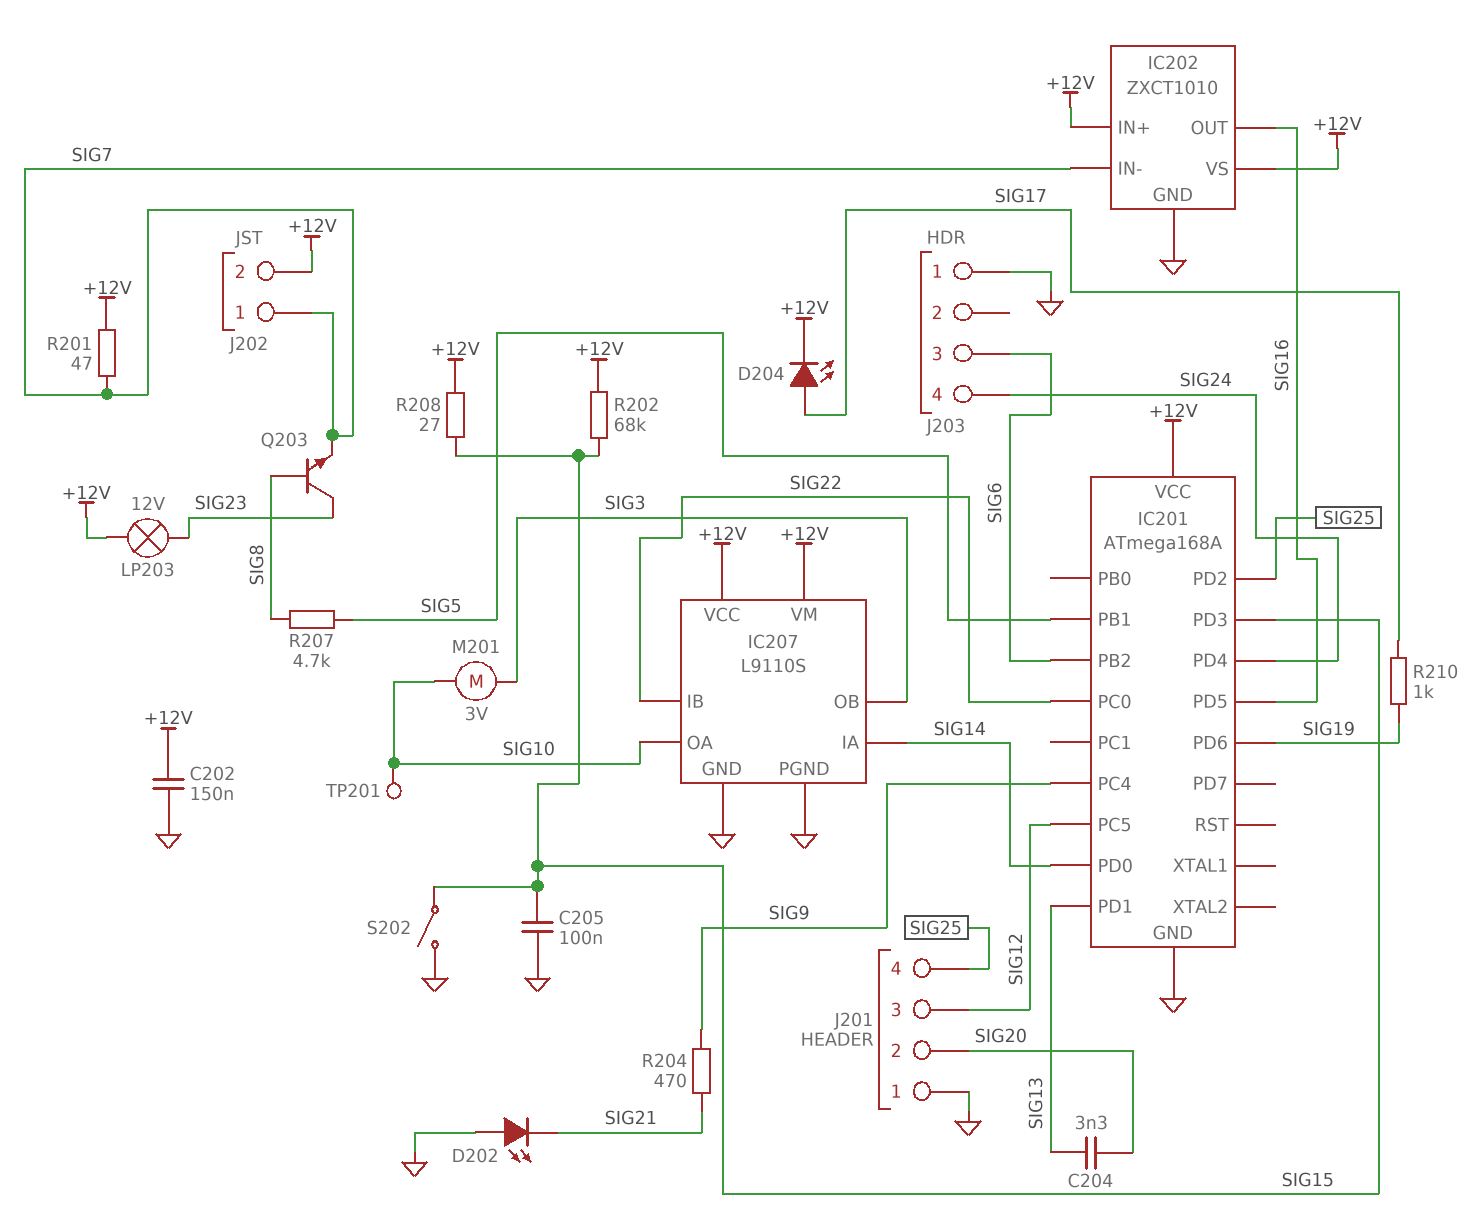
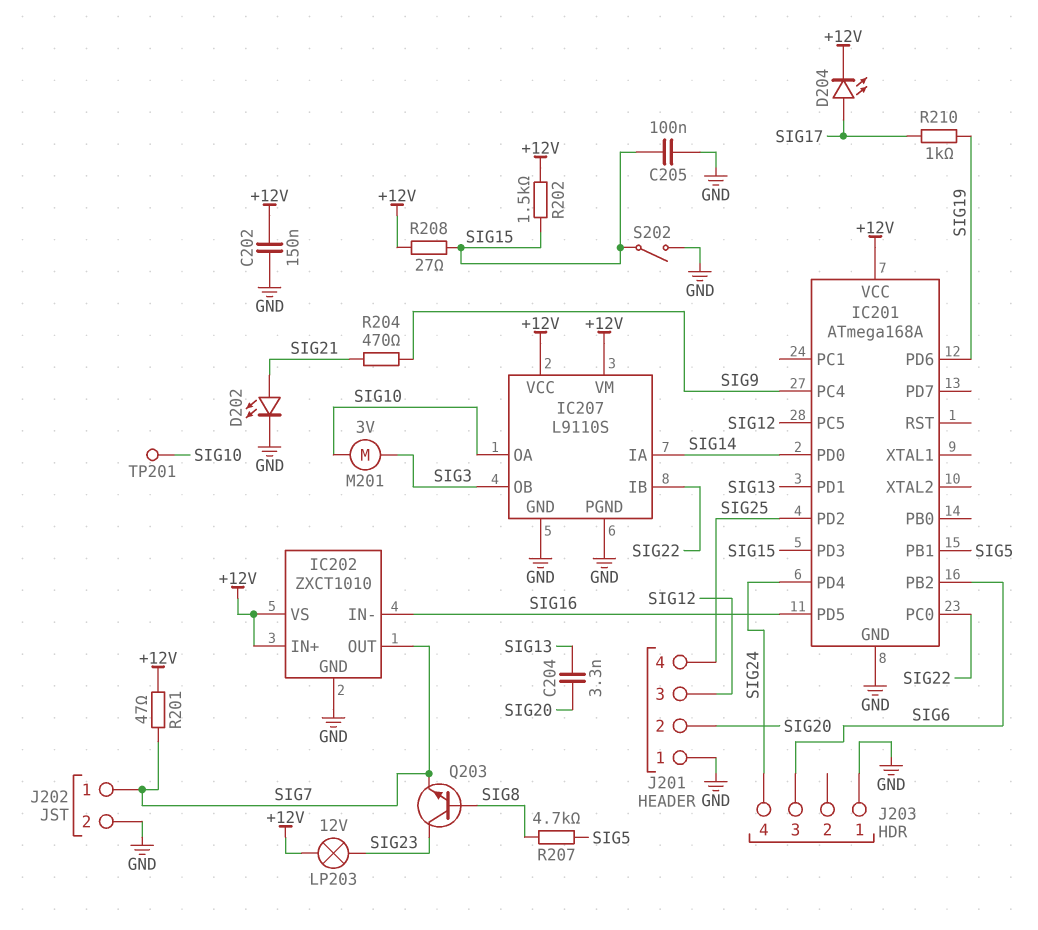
D202: LED (A GND, K SIG21) -> LED (A SIG21, K GND)
IC202 pin IN-: SIG7 -> SIG16
IC202 pin OUT: SIG16 -> SIG7
J202 pin 2: +12V -> GND
R202: 68k (+12V, SIG15) -> 1.5k (+12V, SIG15)

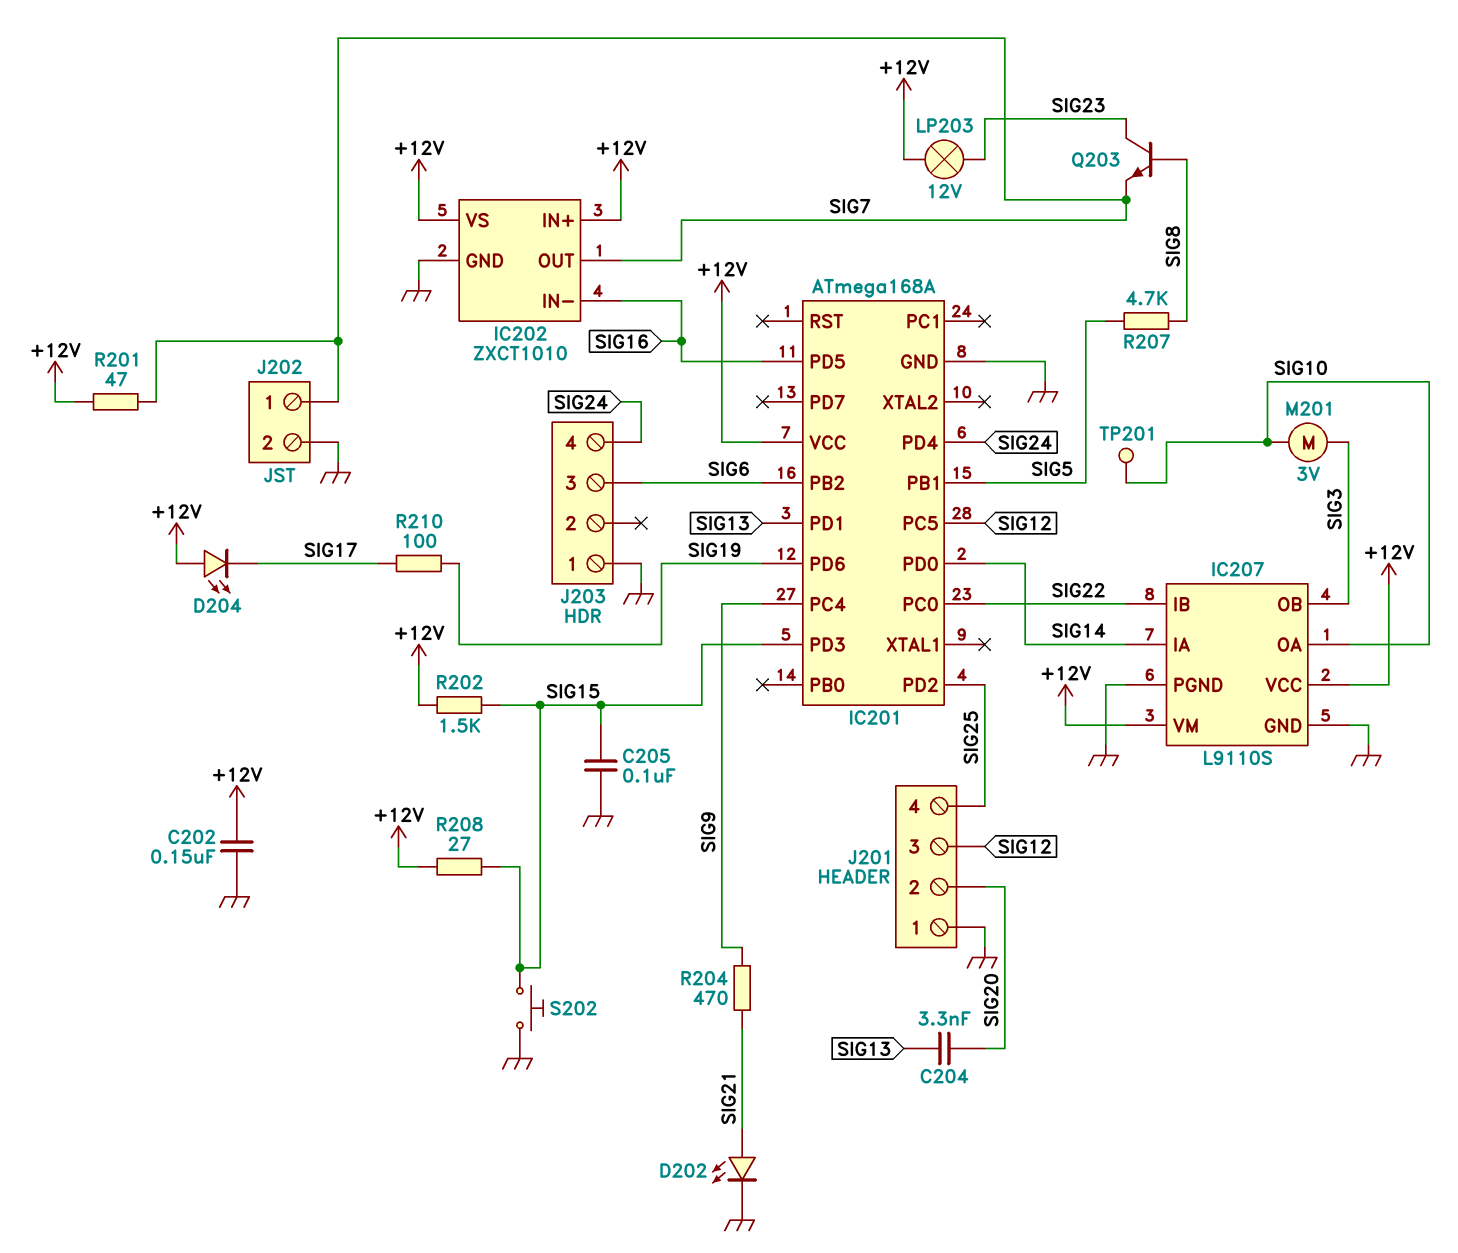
D204: LED (A SIG17, K +12V) -> LED (A +12V, K SIG17)
R210: 1k (SIG17, SIG19) -> 100 (SIG17, SIG19)
S202: switch (GND, SIG15) -> button (GND, SIG15)

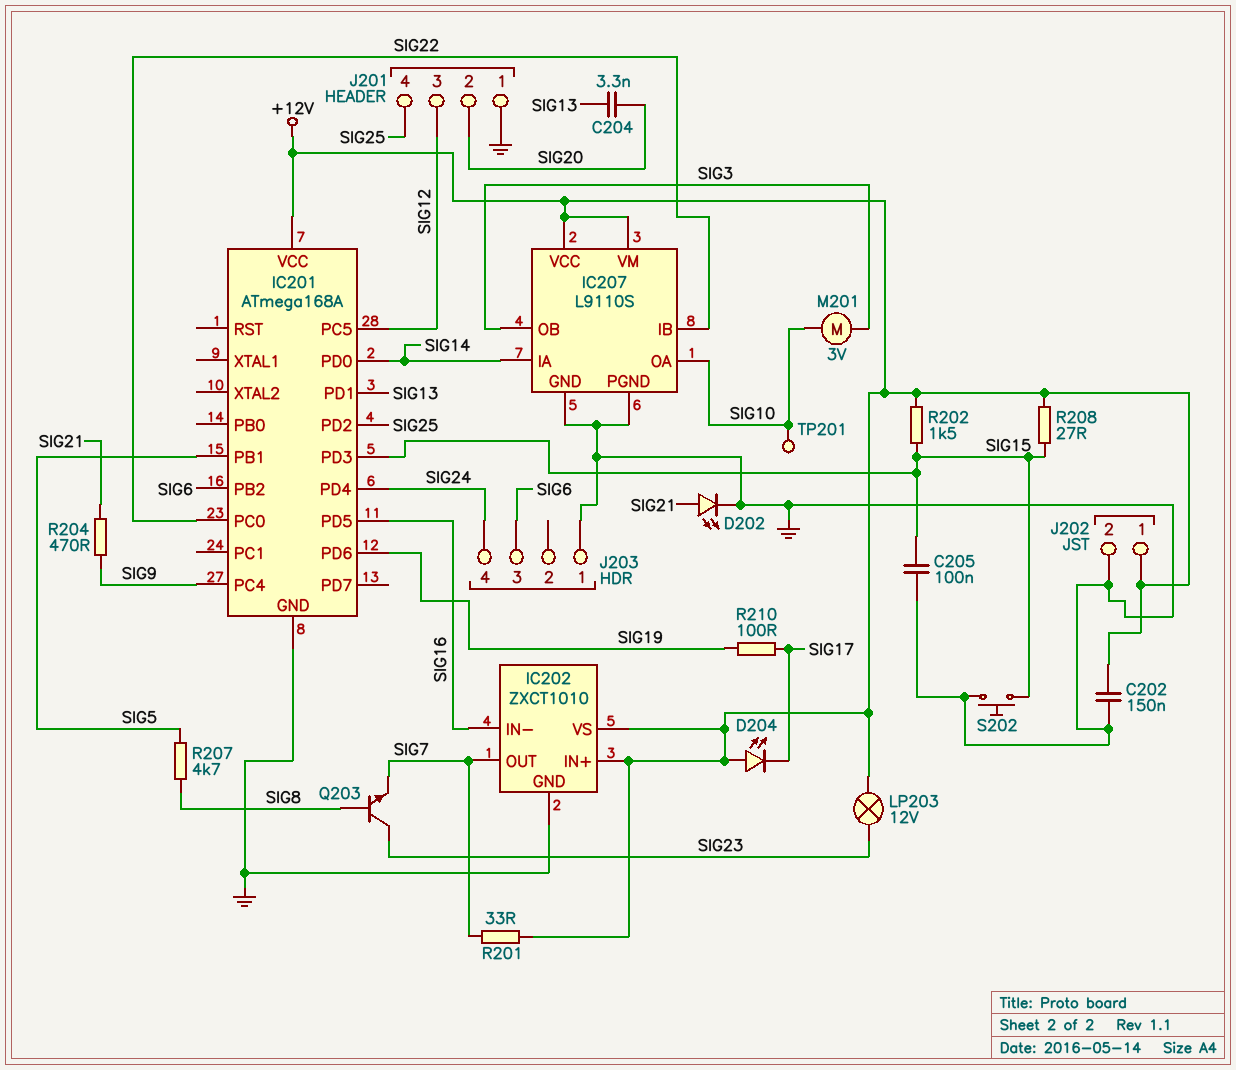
J202 pin 1: SIG7 -> +12V
R201: 47 (+12V, SIG7) -> 33 (+12V, SIG7)

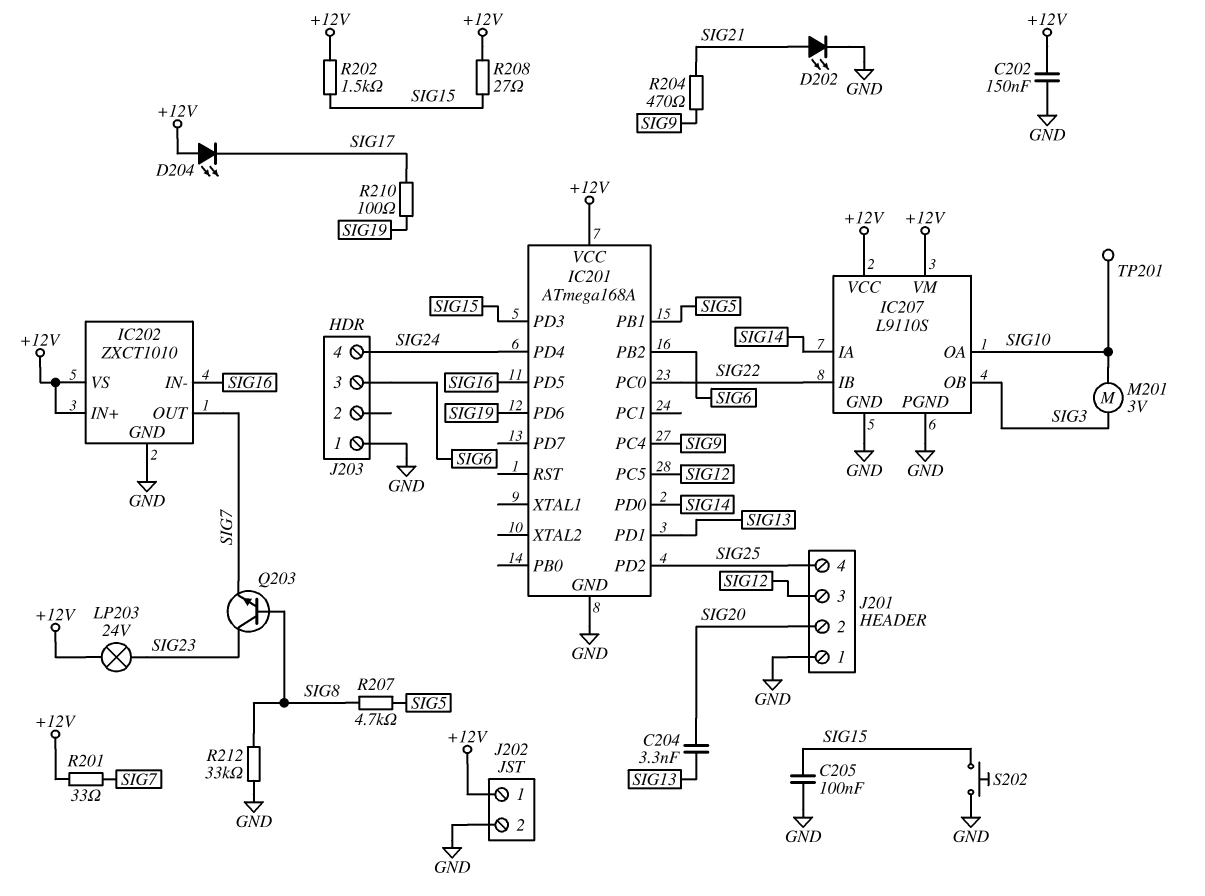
LP203: lamp 12V (+12V, SIG23) -> lamp 24V (+12V, SIG23)
R212: none -> 33k (GND, SIG8)

